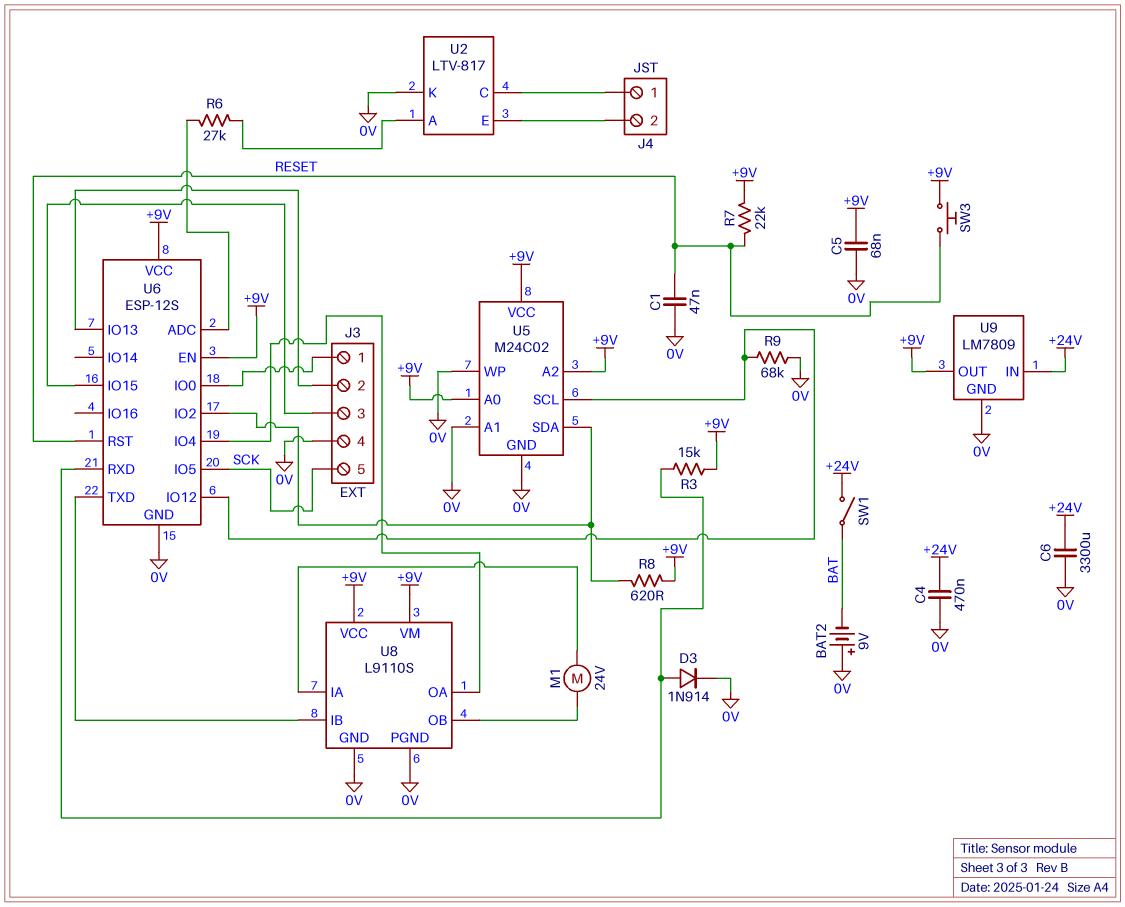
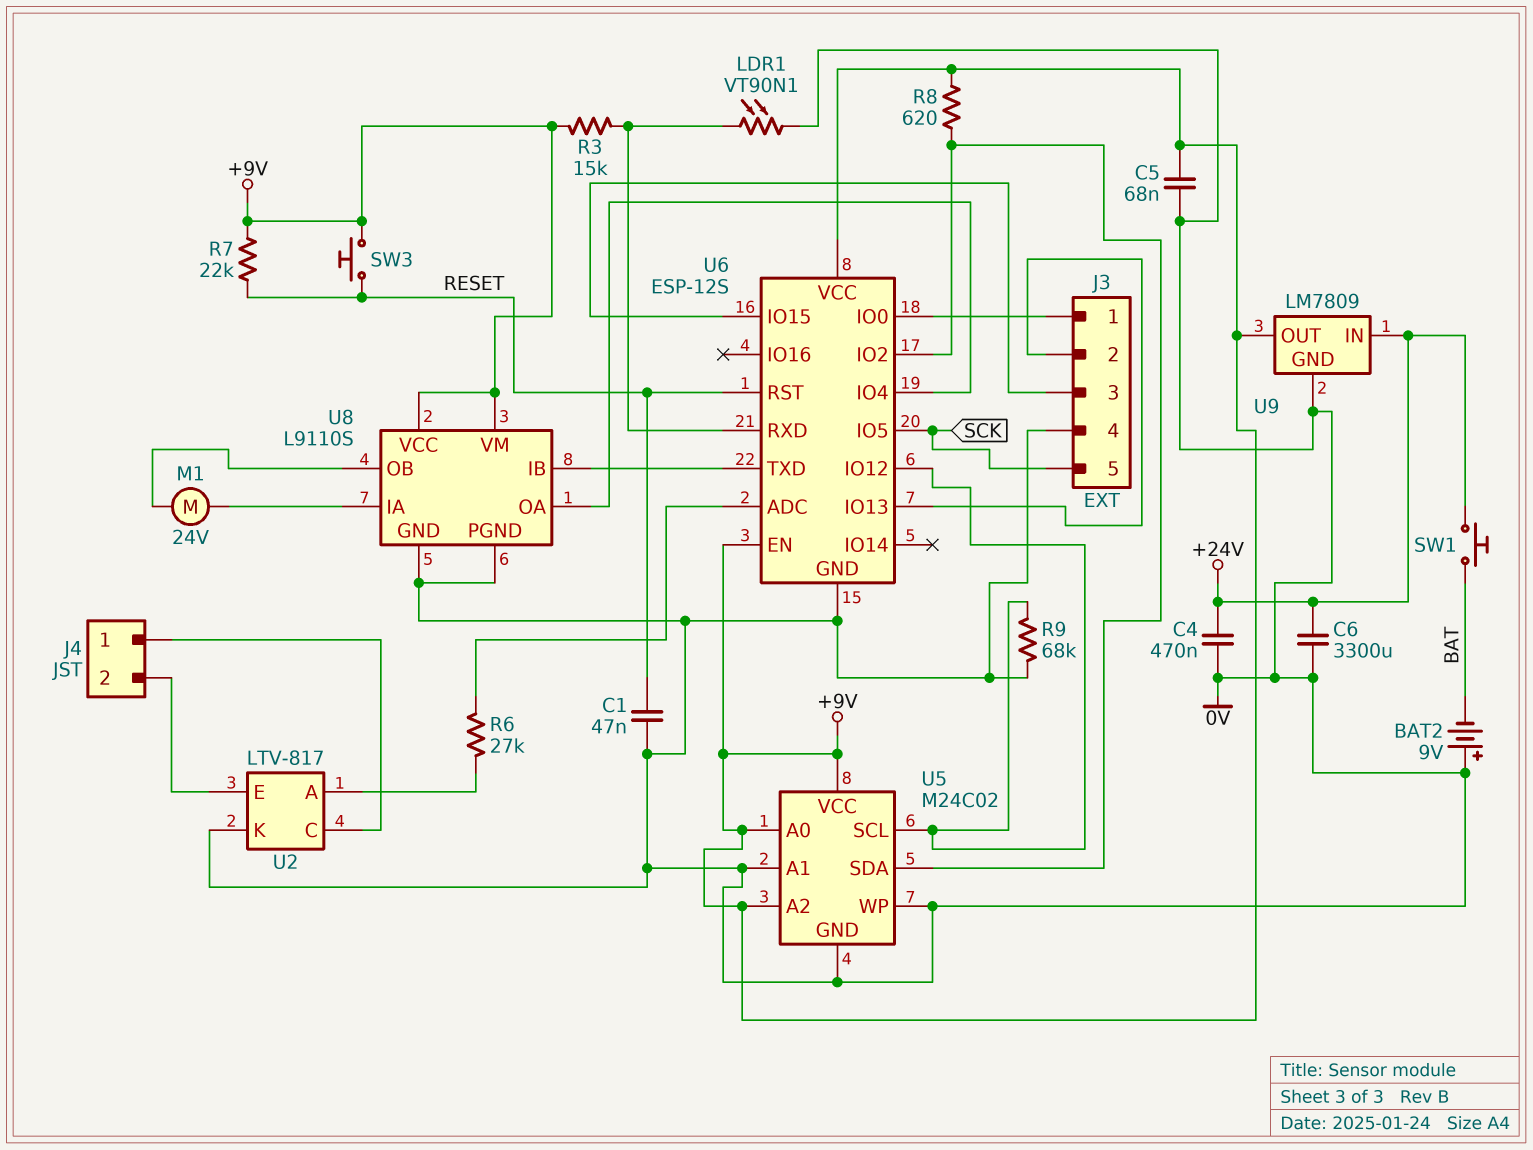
D3: diode 1N914 (A U6/RXD, K 0V) -> none
LDR1: none -> VT90N1 (0V, U6/RXD)
SW1: switch (+24V, BAT) -> button (+24V, BAT)

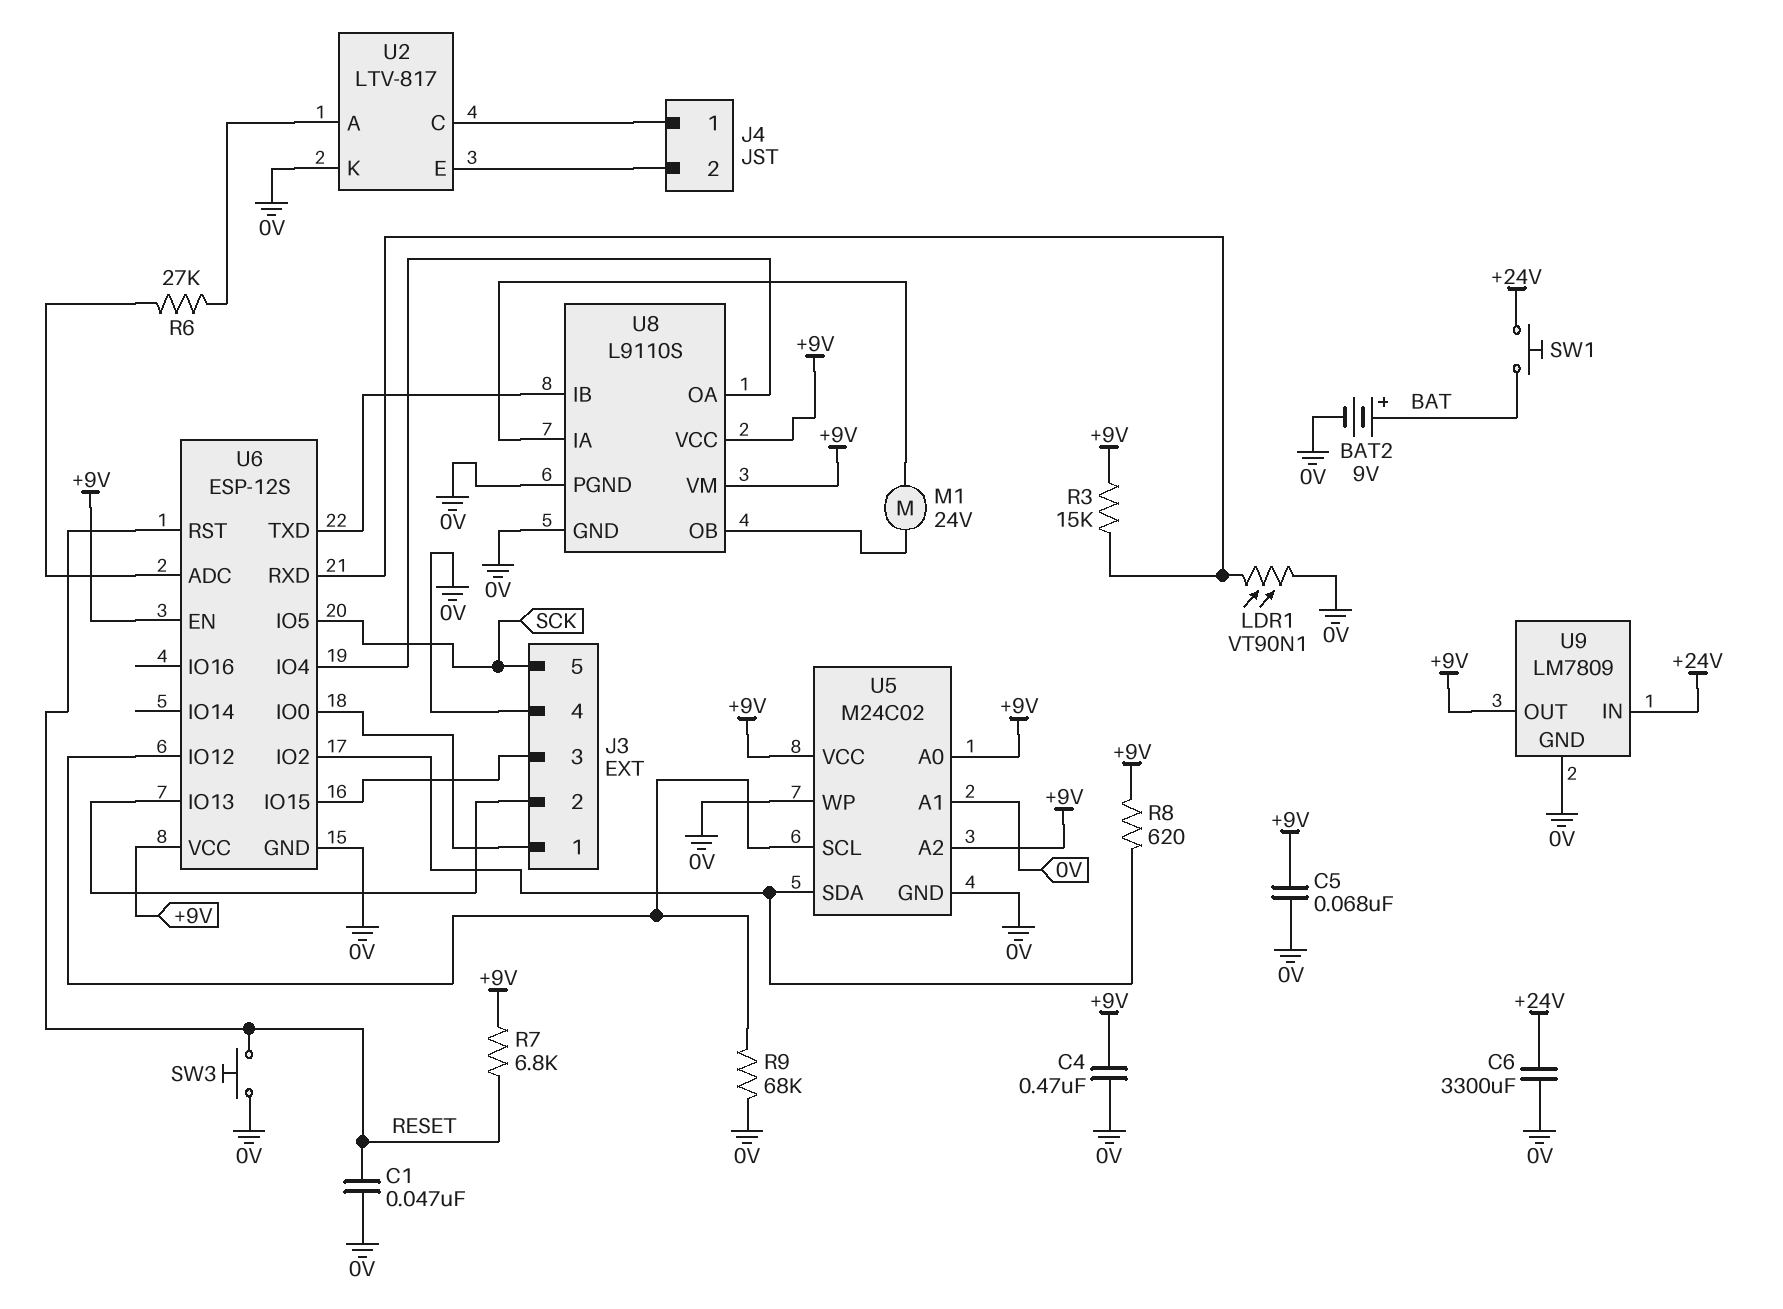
BAT2: 9V (plus 0V, minus BAT) -> 9V (plus BAT, minus 0V)
C4: 470nF (+24V, 0V) -> 470nF (+9V, 0V)
R7: 22k (+9V, RESET) -> 6.8k (+9V, RESET)
SW3: button (+9V, RESET) -> button (0V, RESET)

